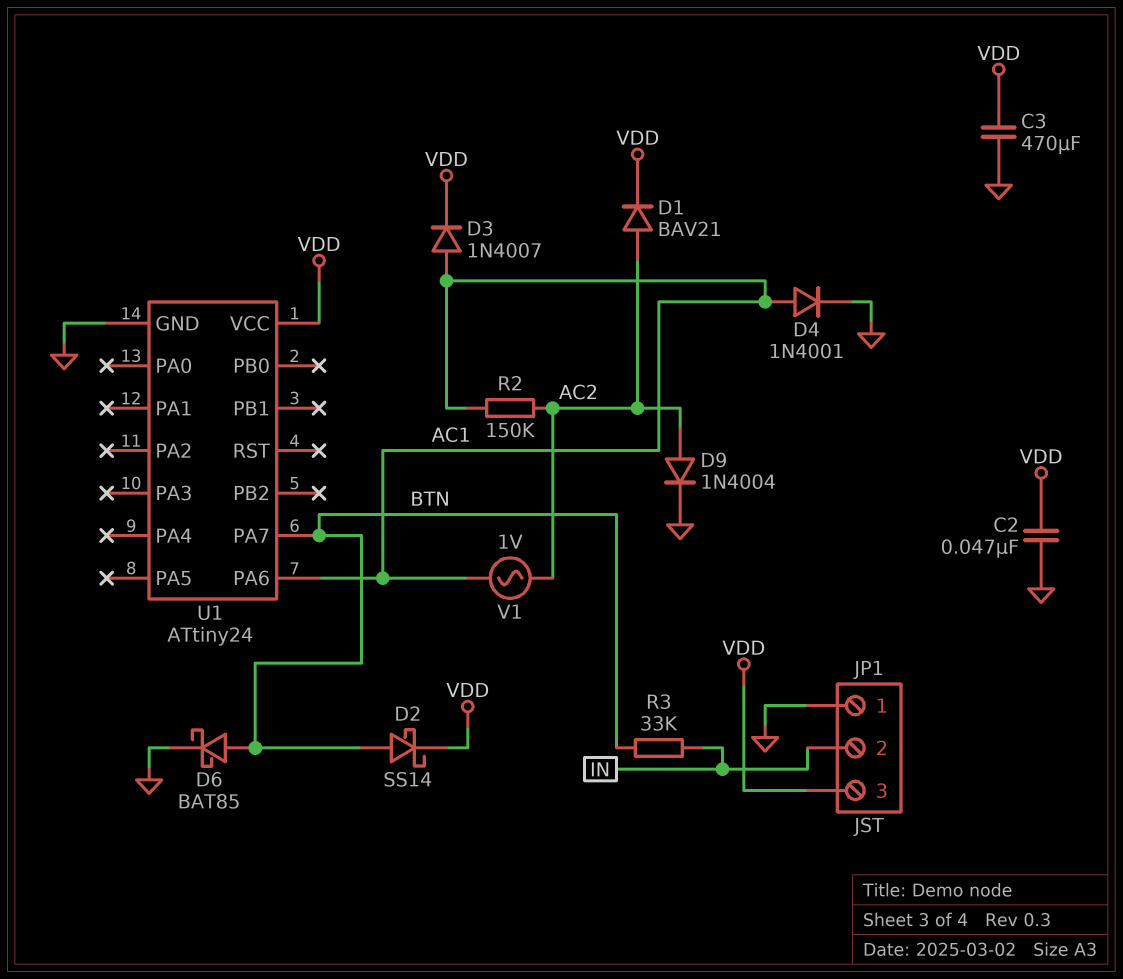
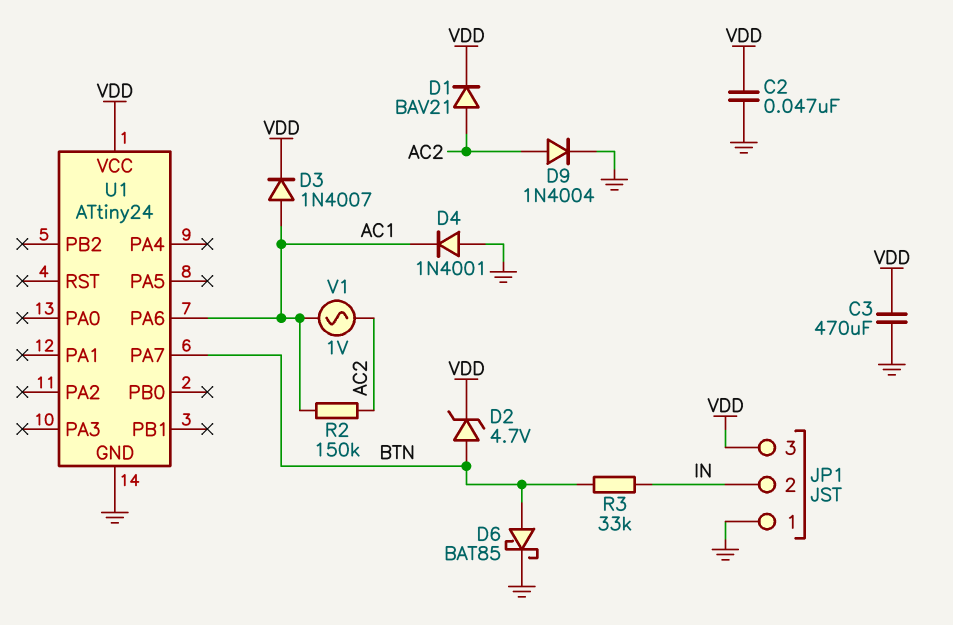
D2: schottky SS14 (A BTN, K VDD) -> zener 4.7V (A BTN, K VDD)
D4: diode 1N4001 (A AC1, K GND) -> diode 1N4001 (A GND, K AC1)

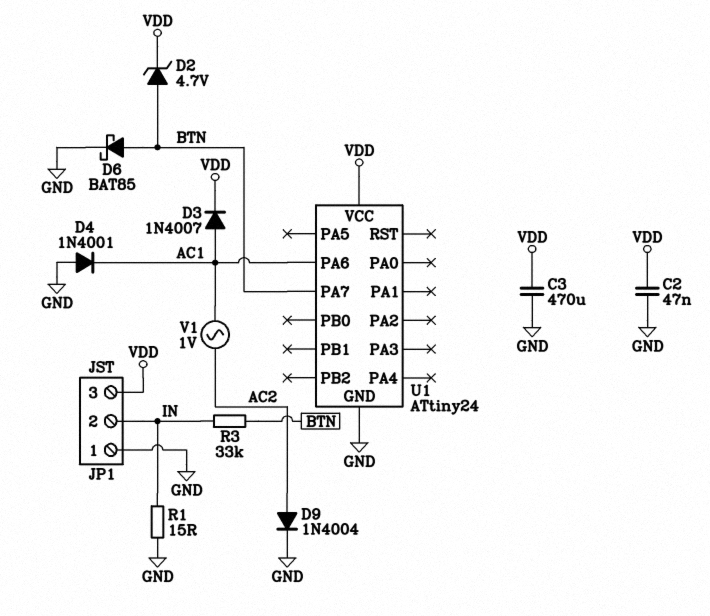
D1: diode BAV21 (A AC2, K VDD) -> none
R1: none -> 15 (GND, IN)
R2: 150k (AC1, AC2) -> none

